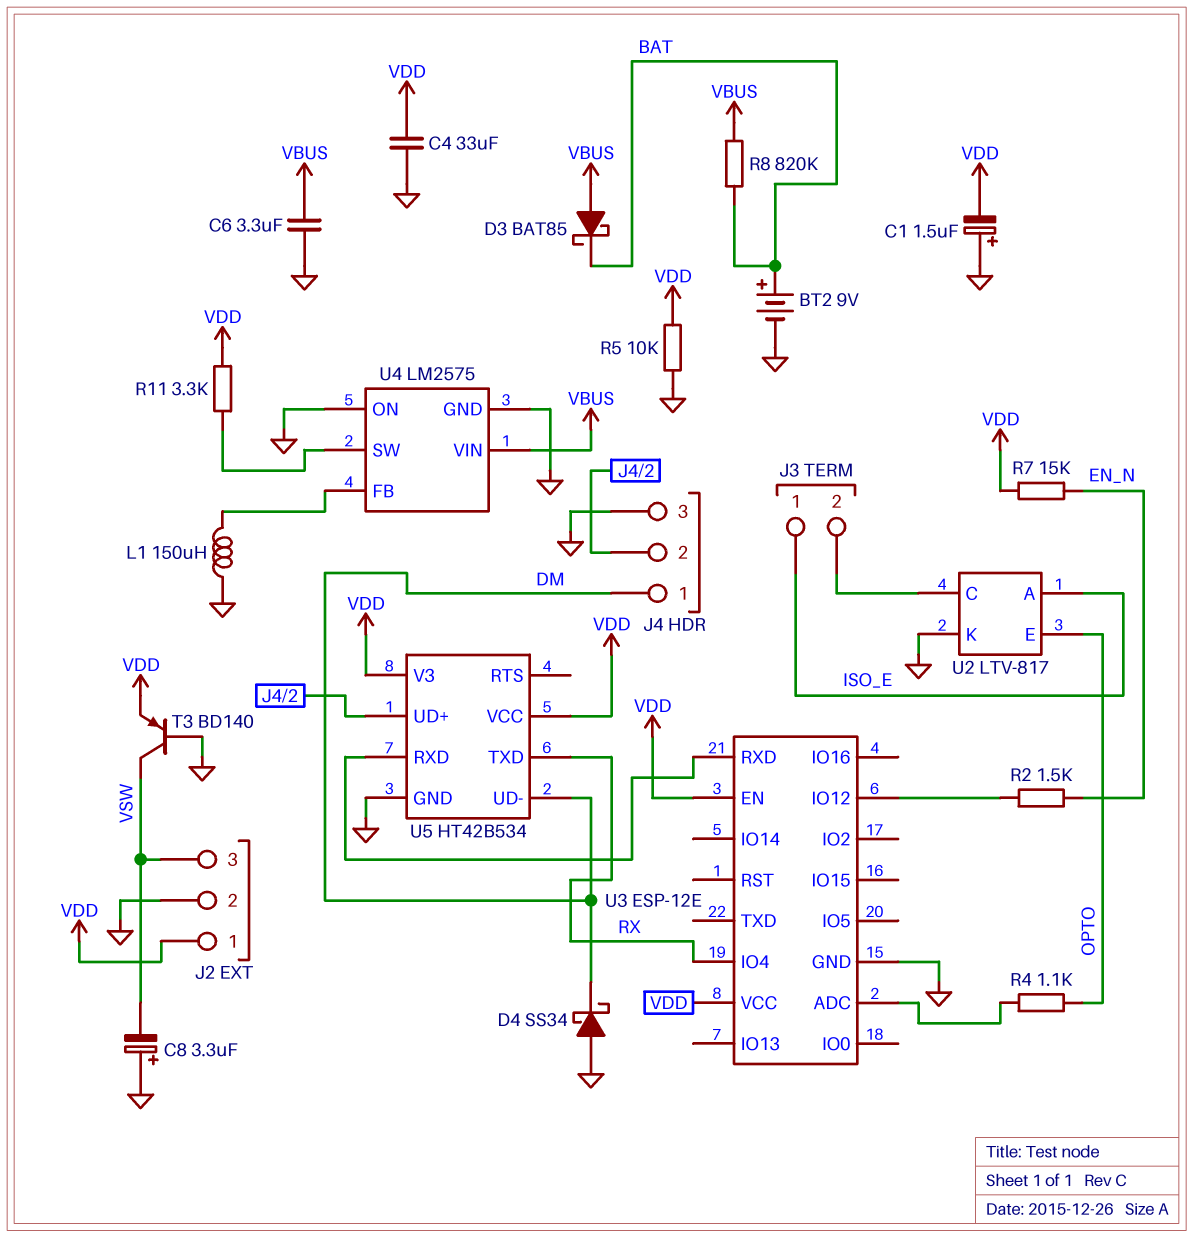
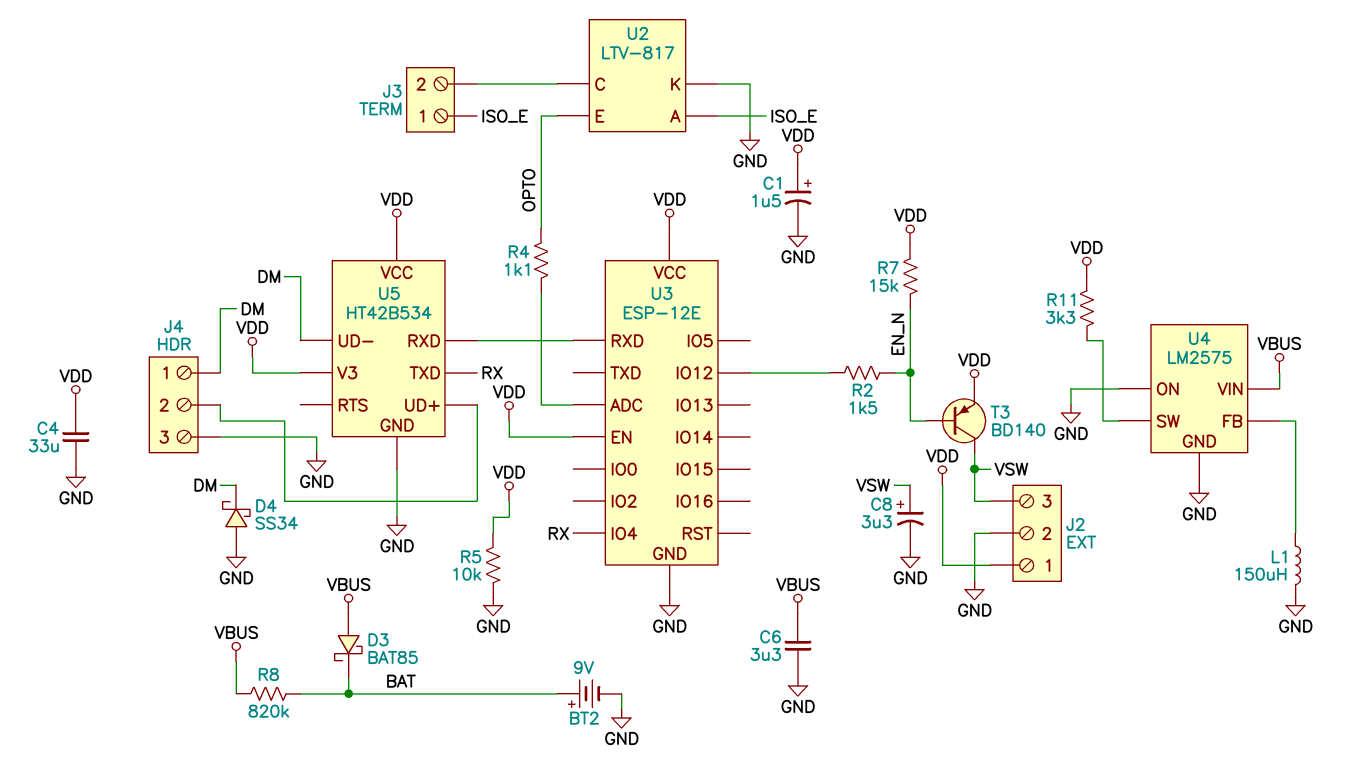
C1: 1.5uF (plus GND, minus VDD) -> 1.5uF (plus VDD, minus GND)
C8: 3.3uF (plus GND, minus VSW) -> 3.3uF (plus VSW, minus GND)
T3: PNP BD140 (B GND, C VSW, E VDD) -> PNP BD140 (B EN_N, C VSW, E VDD)

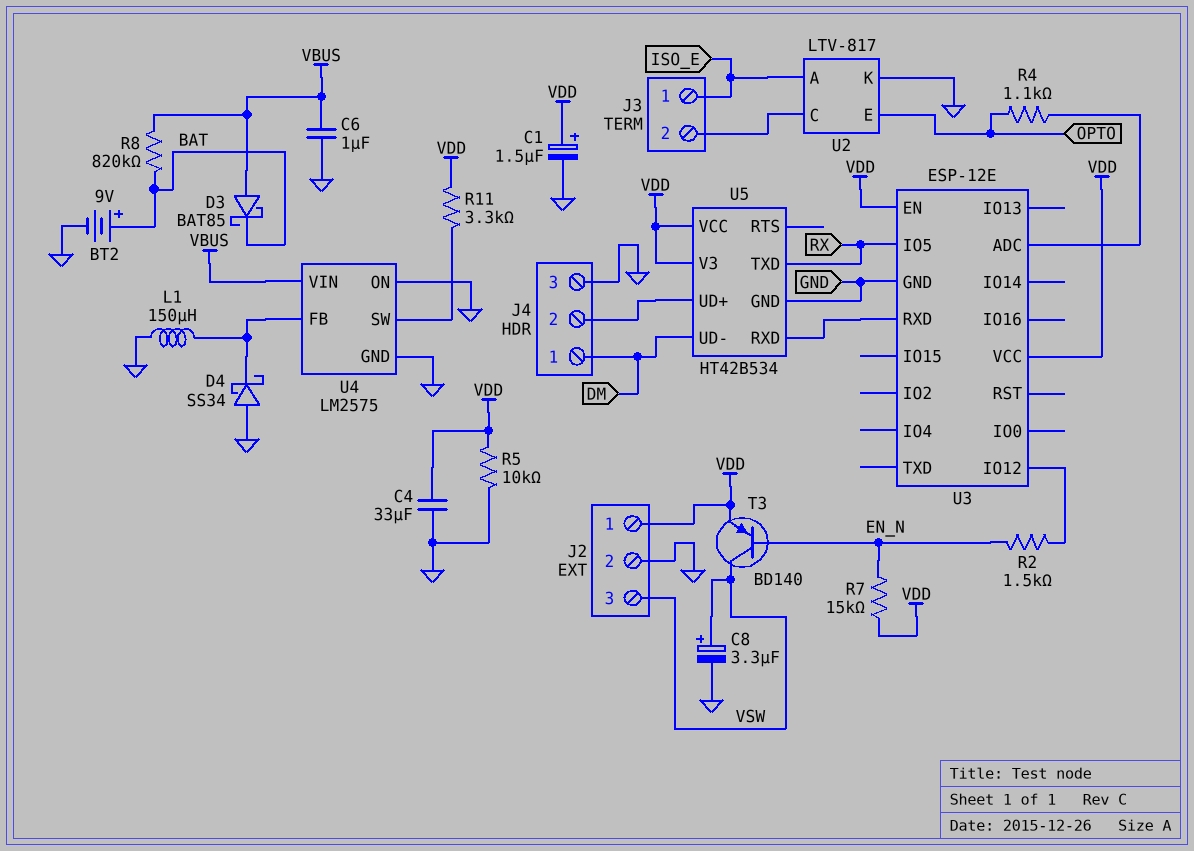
C6: 3.3uF (GND, VBUS) -> 1uF (GND, VBUS)
D4: schottky SS34 (A GND, K DM) -> schottky SS34 (A GND, K U4/FB)
U3 pin IO4: RX -> none
U3 pin IO5: none -> RX

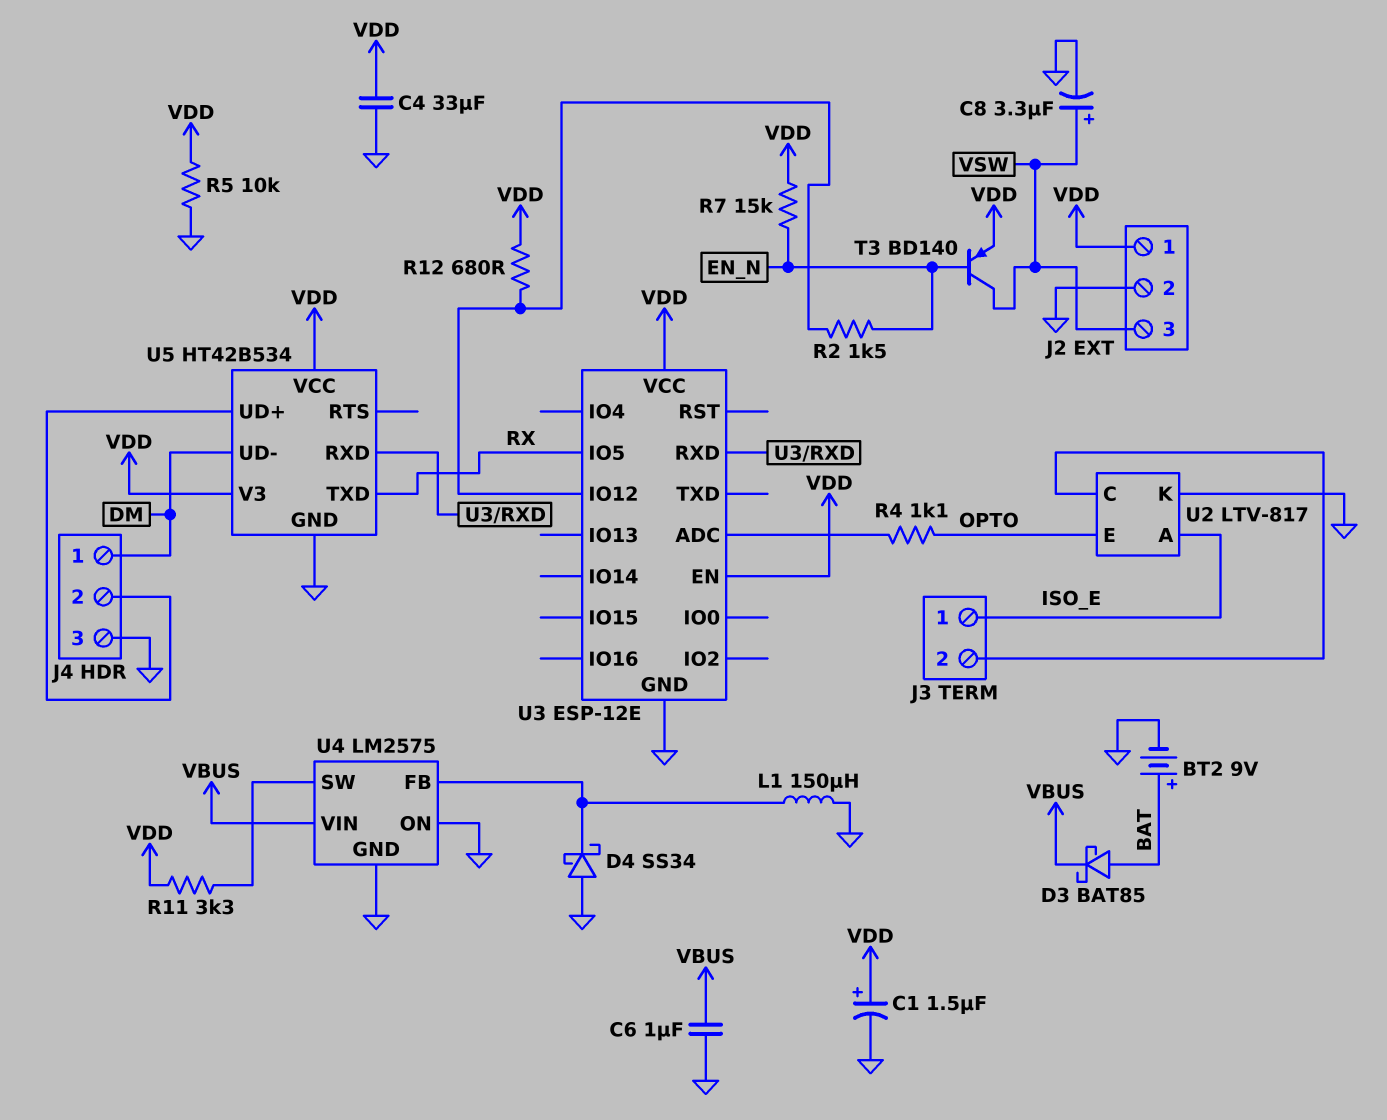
D3: schottky BAT85 (A VBUS, K BAT) -> schottky BAT85 (A BAT, K VBUS)
R8: 820k (BAT, VBUS) -> none
R12: none -> 680 (U3/IO12, VDD)

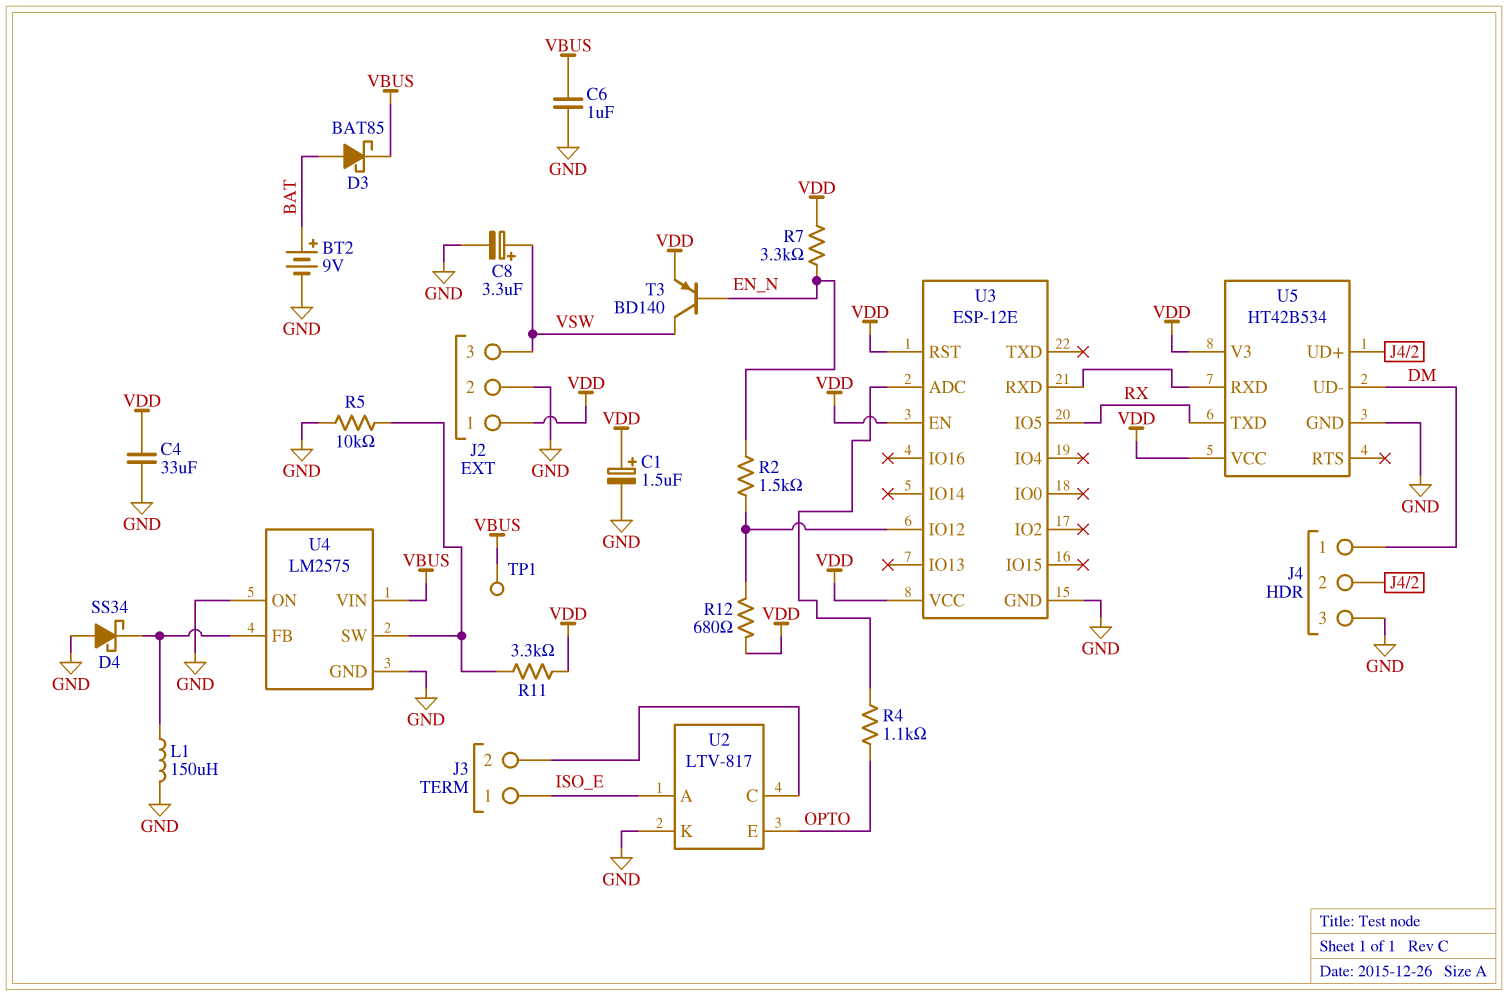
R5: 10k (GND, VDD) -> 10k (GND, U4/SW)
R7: 15k (EN_N, VDD) -> 3.3k (EN_N, VDD)
TP1: none -> test point (VBUS)
U3 pin RST: none -> VDD

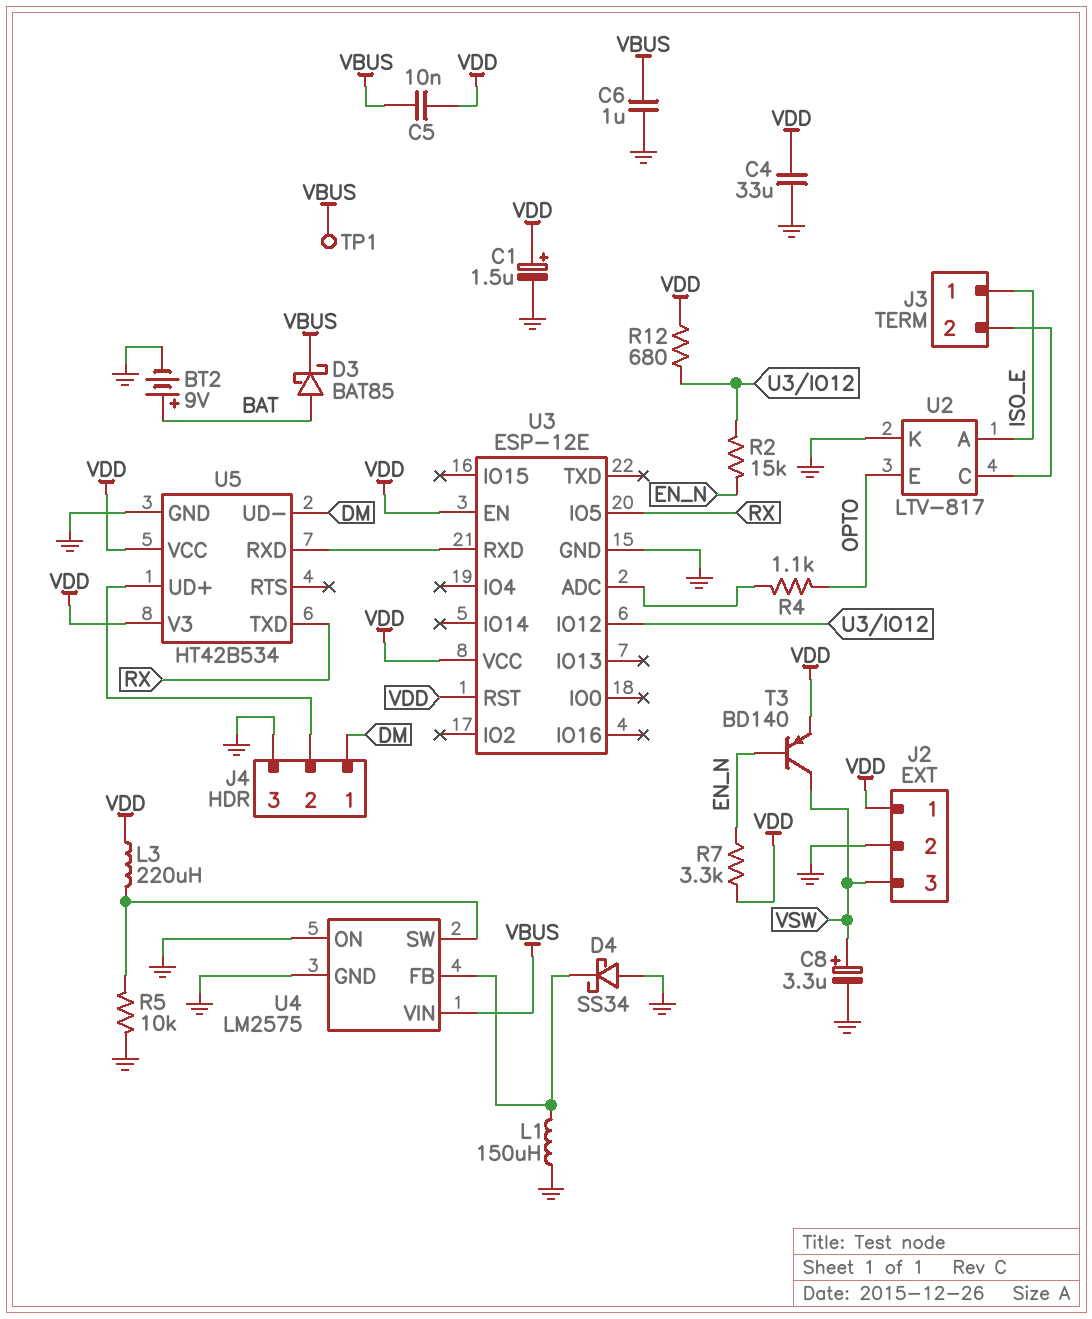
C5: none -> 10nF (VBUS, VDD)
L3: none -> 220uH (U4/SW, VDD)
R2: 1.5k (EN_N, U3/IO12) -> 15k (EN_N, U3/IO12)
R11: 3.3k (U4/SW, VDD) -> none

